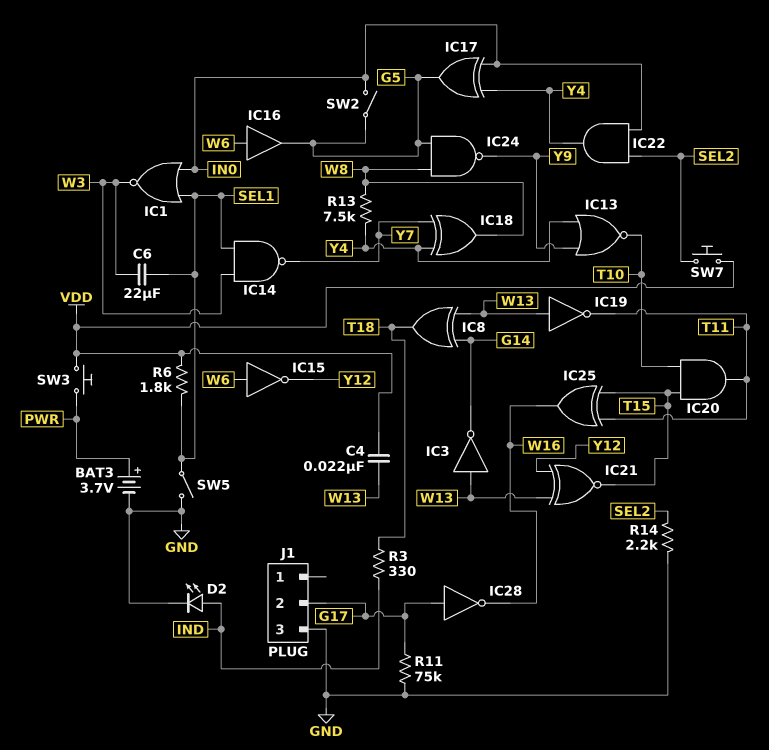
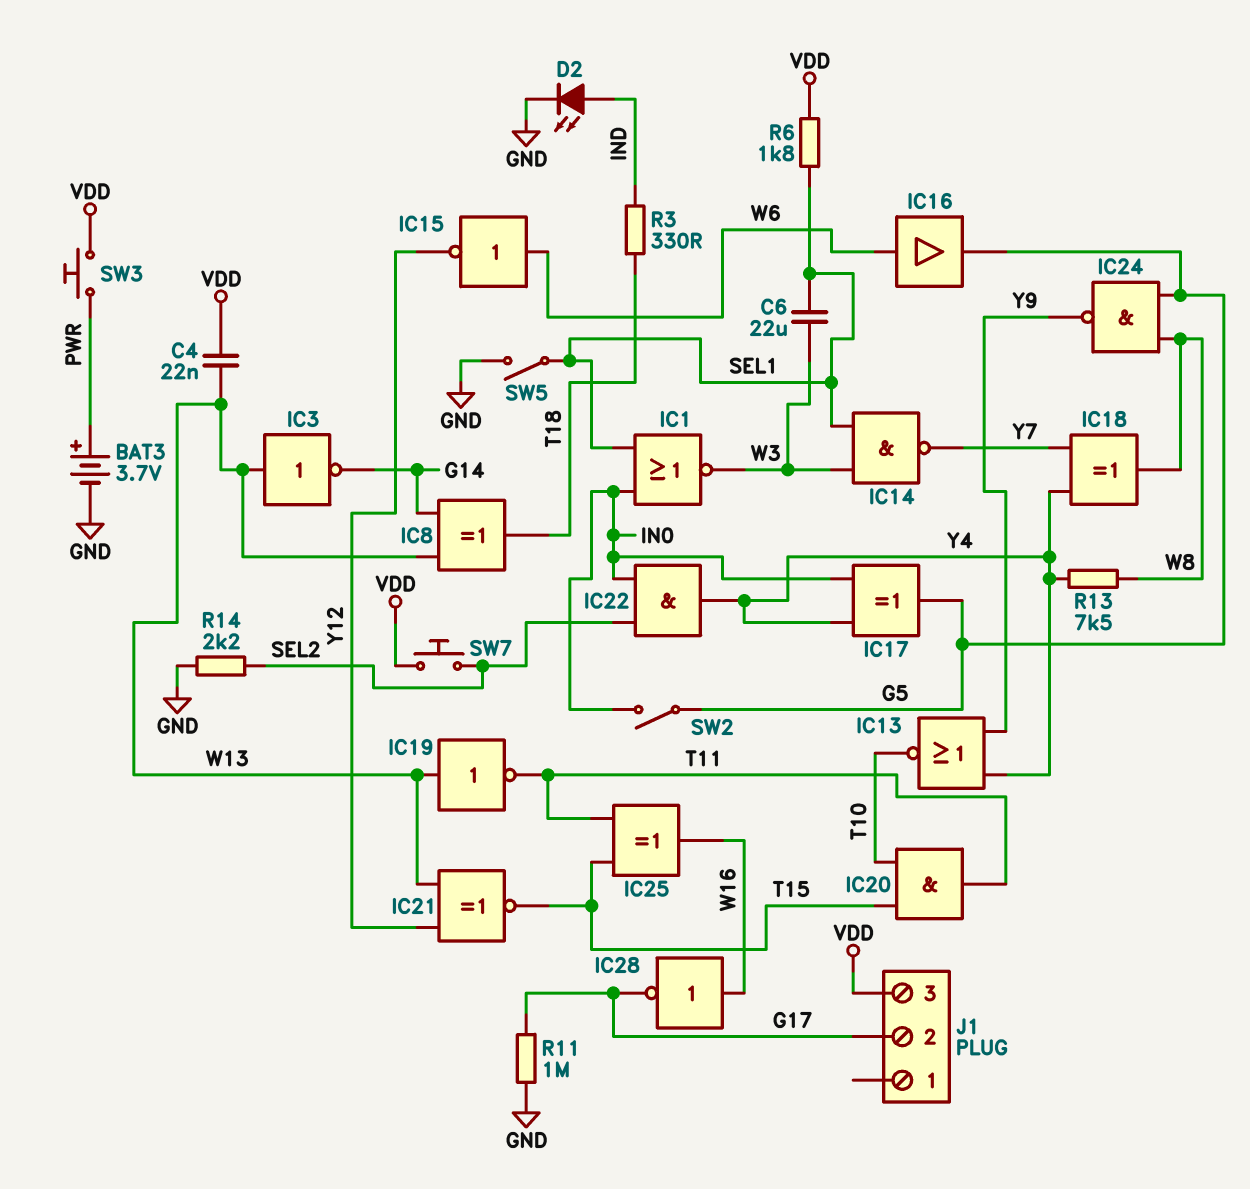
IC28: NOT (in G17, out W16) -> NOT (in W16, out G17)
J1 pin 3: GND -> VDD
R11: 75k (G17, GND) -> 1M (G17, GND)

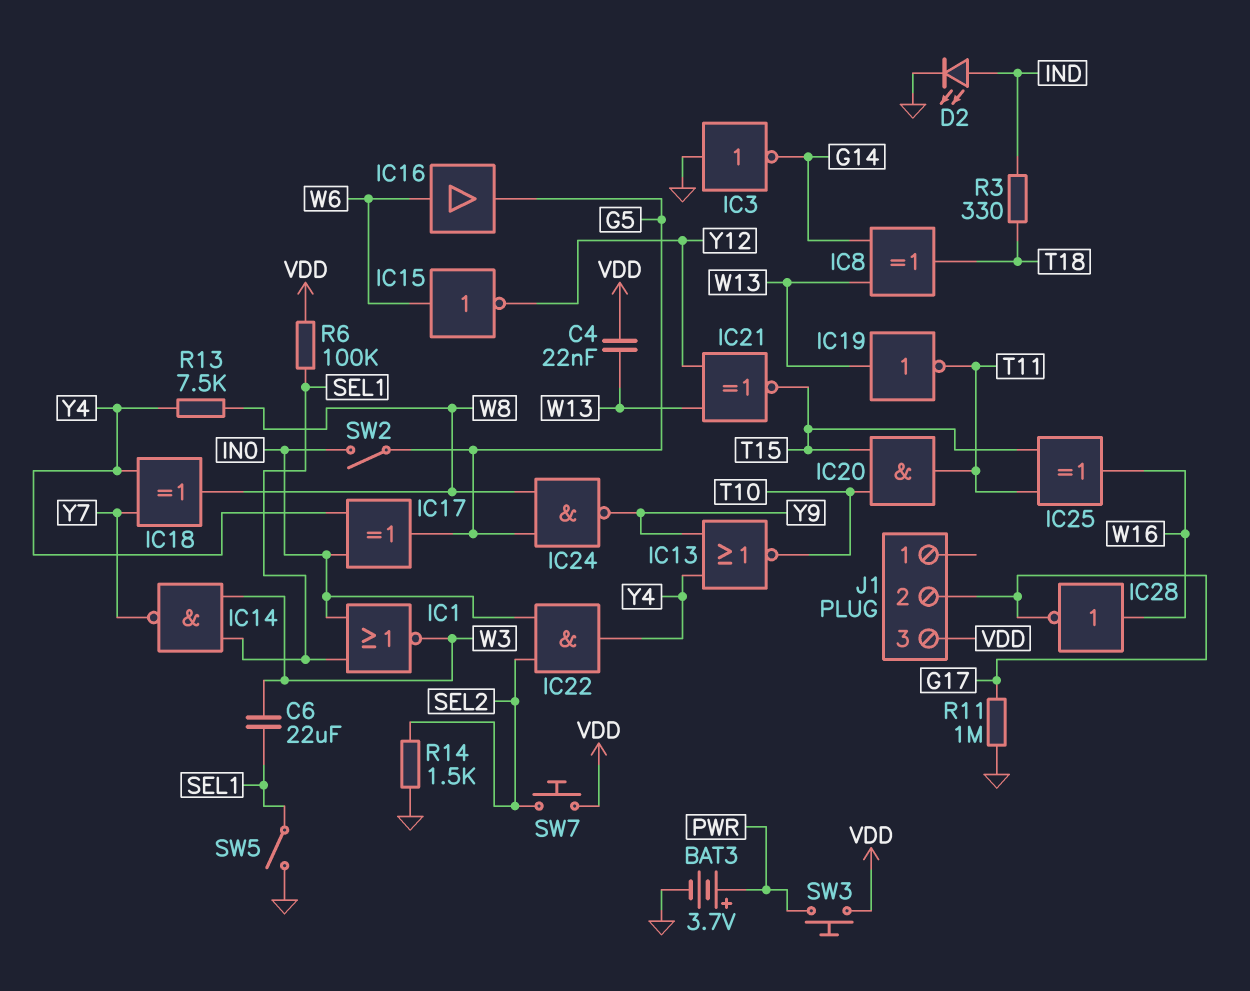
IC3: NOT (in W13, out G14) -> NOT (in GND, out G14)
R6: 1.8k (SEL1, VDD) -> 100k (SEL1, VDD)
R14: 2.2k (GND, SEL2) -> 1.5k (GND, SEL2)

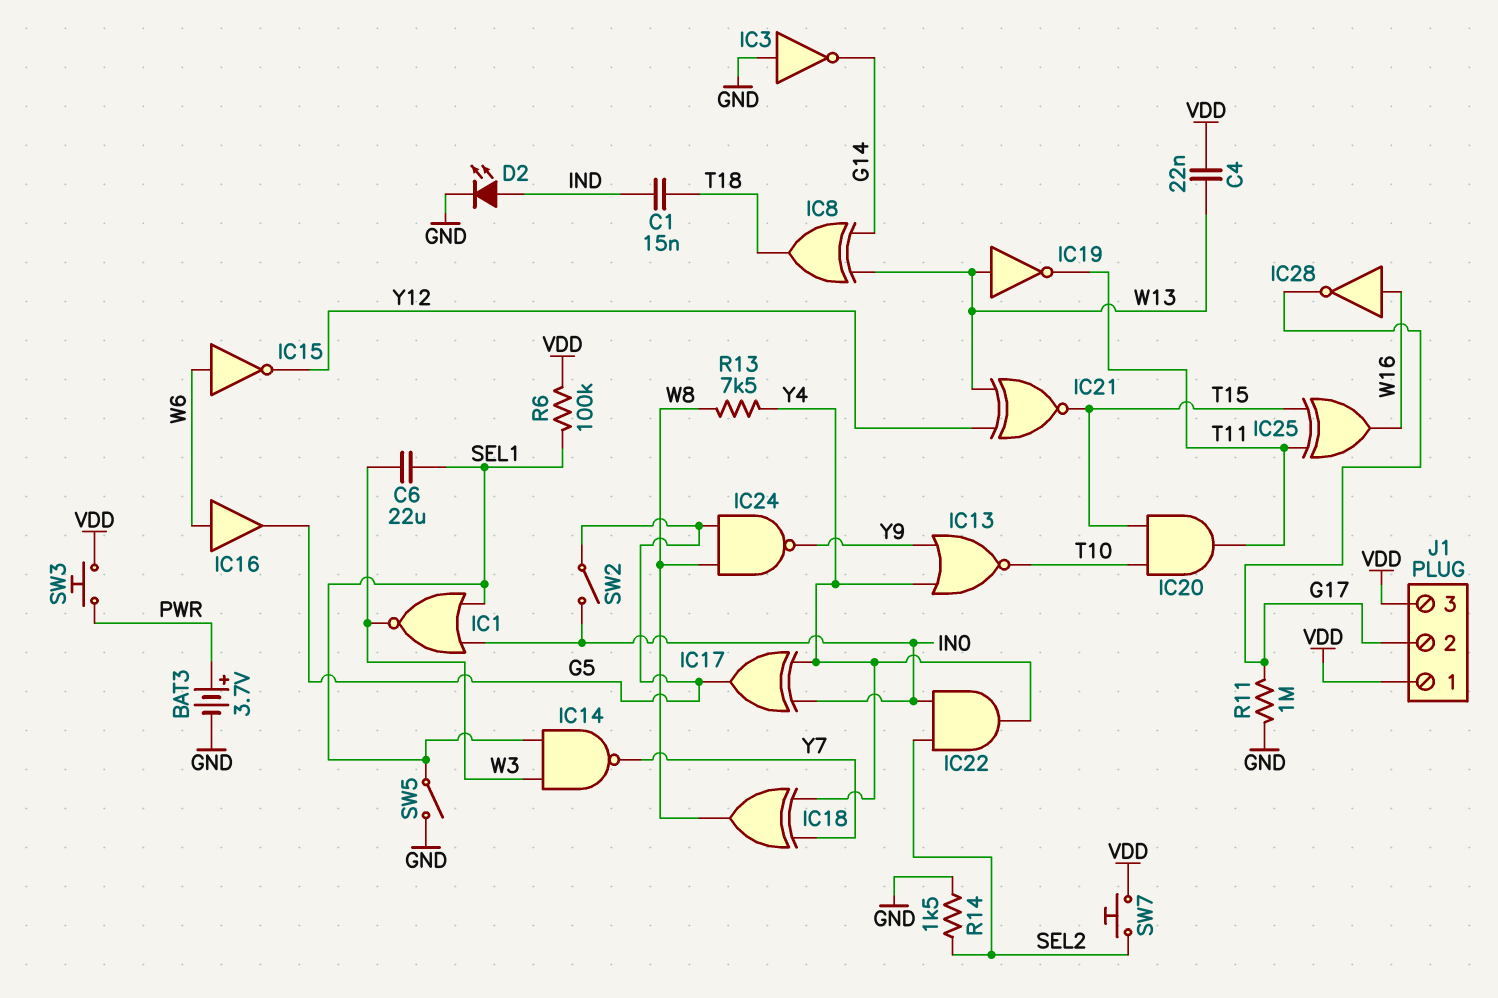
C1: none -> 15nF (IND, T18)
J1 pin 1: none -> VDD
R3: 330 (IND, T18) -> none

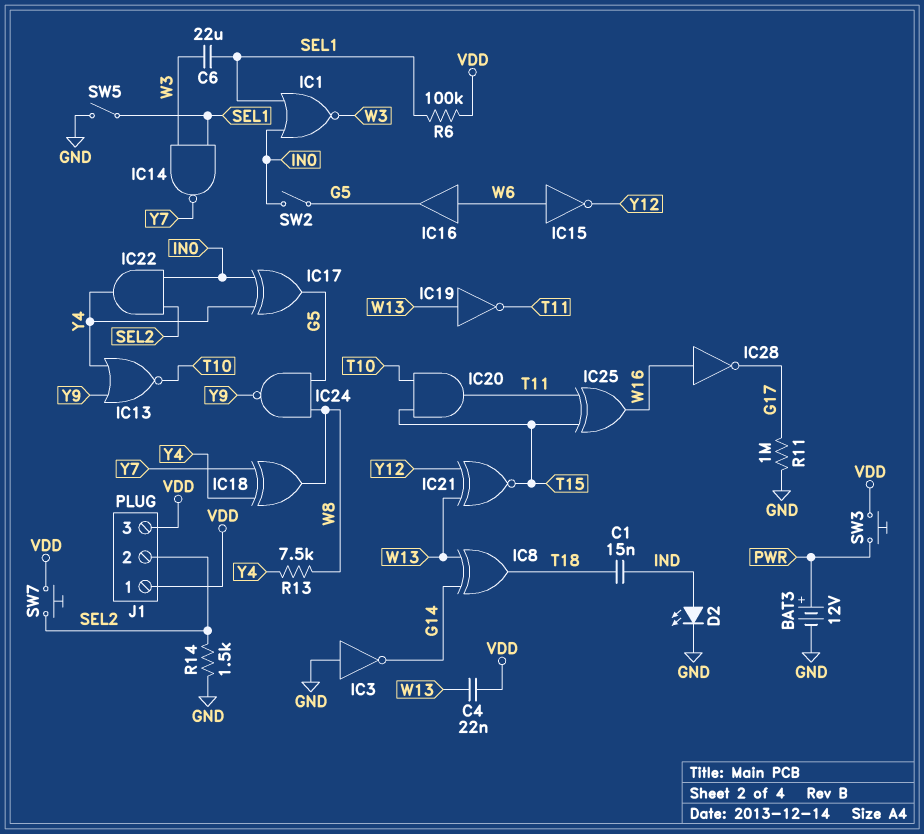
BAT3: 3.7V (plus PWR, minus GND) -> 12V (plus PWR, minus GND)
J1 pin 2: G17 -> SEL2

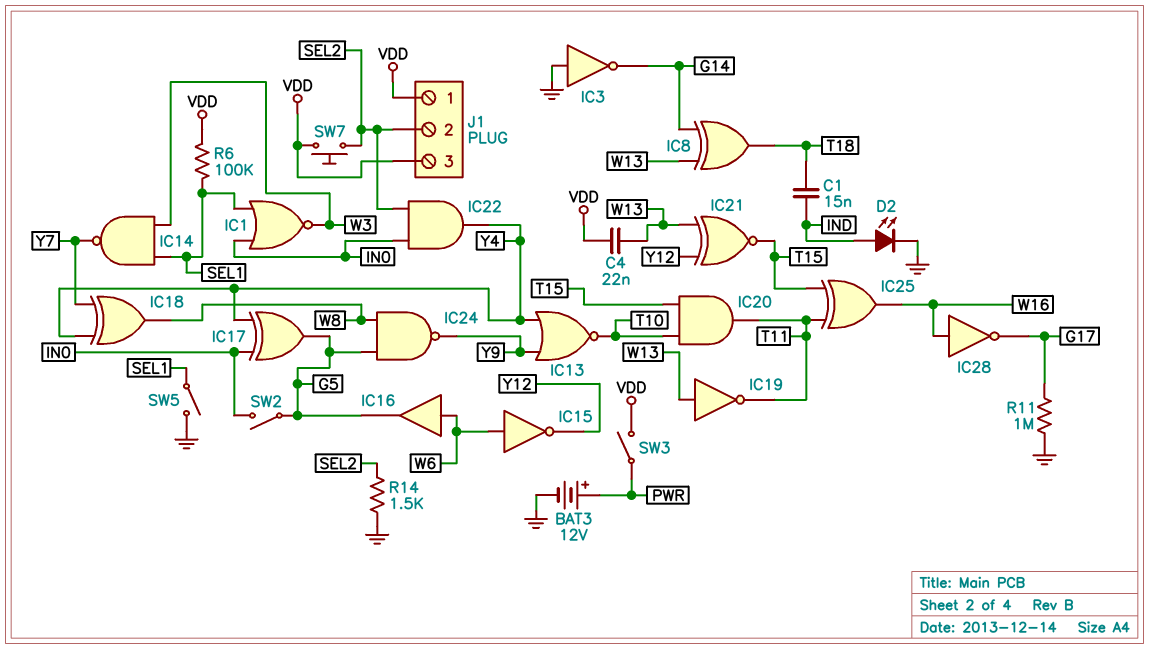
C6: 22uF (SEL1, W3) -> none
R13: 7.5k (W8, Y4) -> none
SW3: button (PWR, VDD) -> switch (PWR, VDD)

